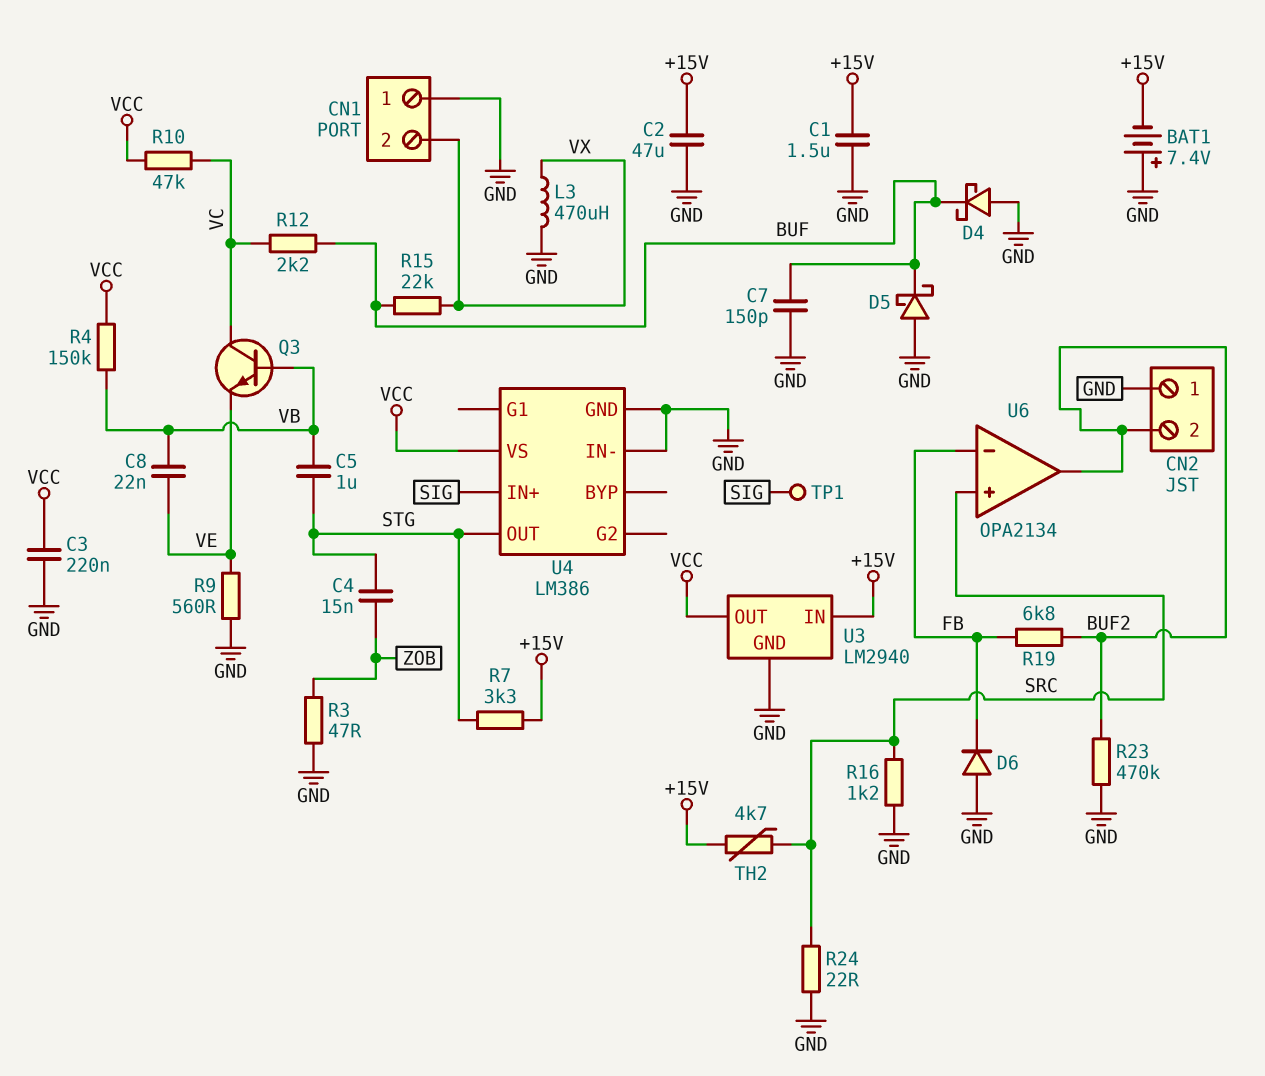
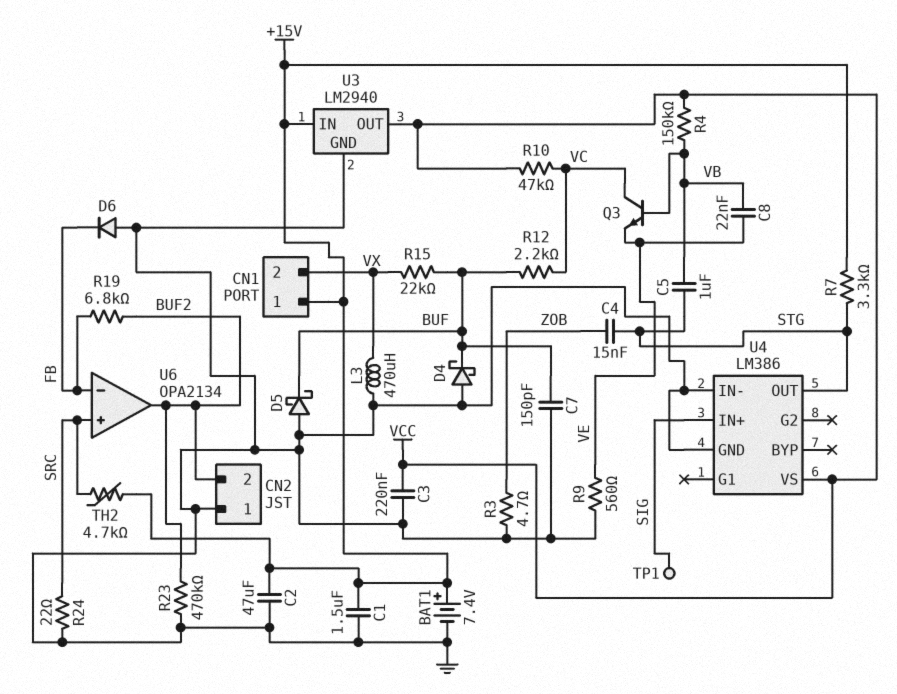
BAT1: 7.4V (plus GND, minus +15V) -> 7.4V (plus +15V, minus GND)
CN1 pin 1: GND -> +15V
R3: 47 (GND, ZOB) -> 4.7 (GND, ZOB)
R16: 1.2k (GND, SRC) -> none

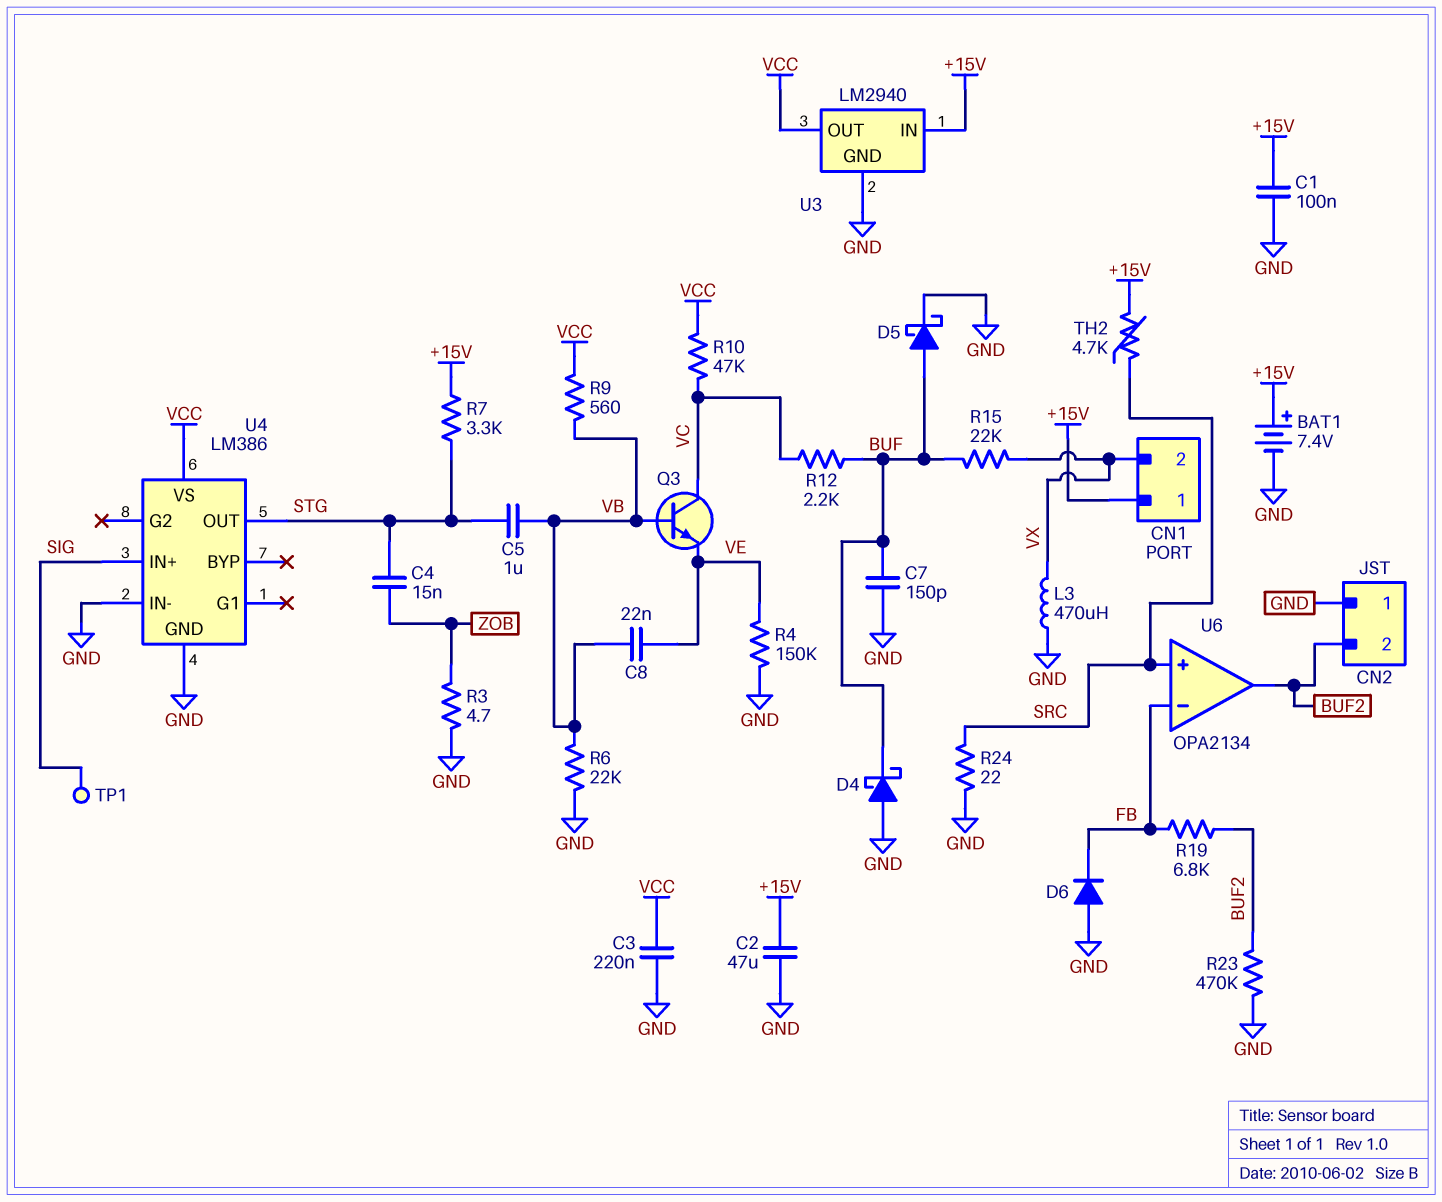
C1: 1.5uF (+15V, GND) -> 100nF (+15V, GND)
D5: schottky (A GND, K BUF) -> schottky (A BUF, K GND)
R4: 150k (VB, VCC) -> 150k (GND, VE)
R6: none -> 22k (GND, VB)
R9: 560 (GND, VE) -> 560 (VB, VCC)

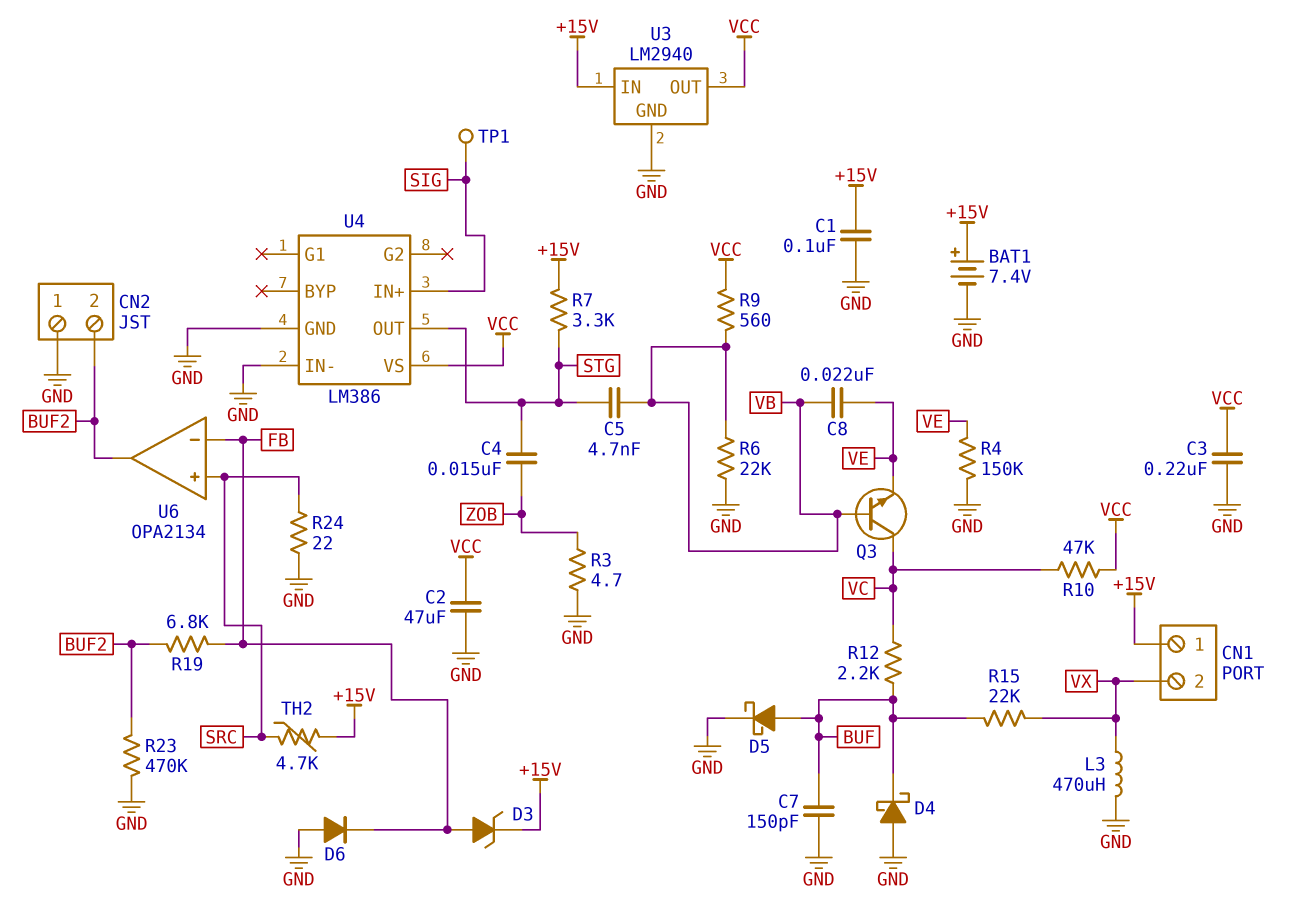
C2: 47uF (+15V, GND) -> 47uF (GND, VCC)
C5: 1uF (STG, VB) -> 4.7nF (STG, VB)
D3: none -> zener (A FB, K +15V)

